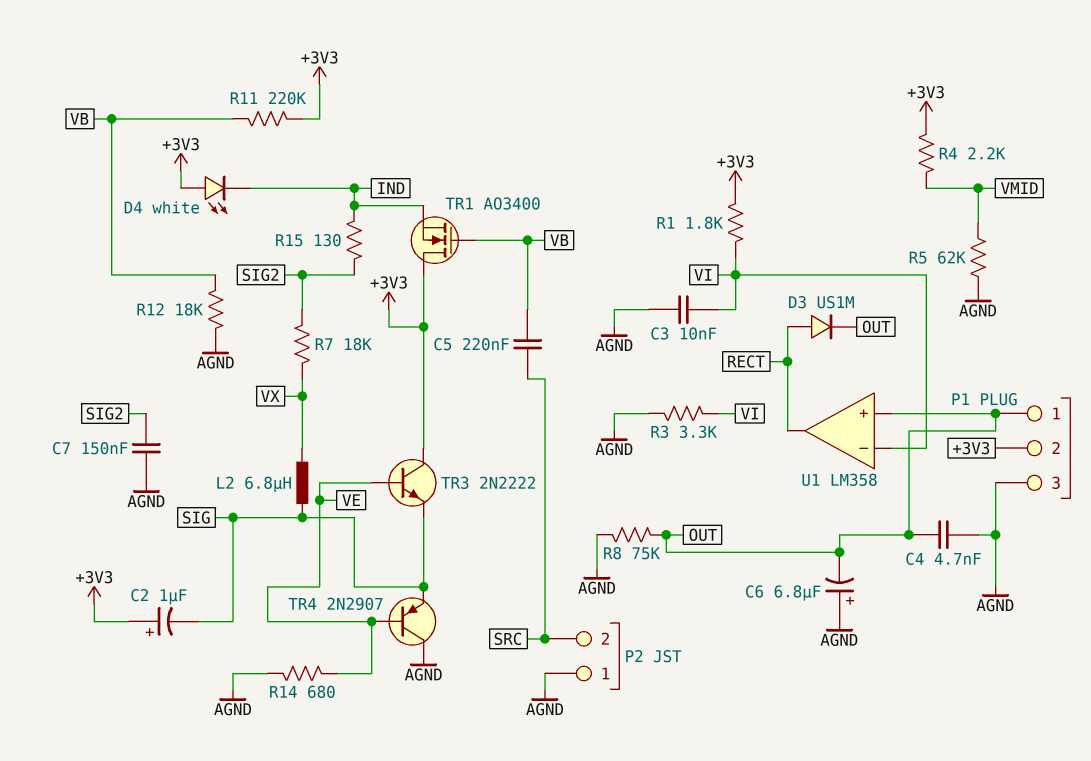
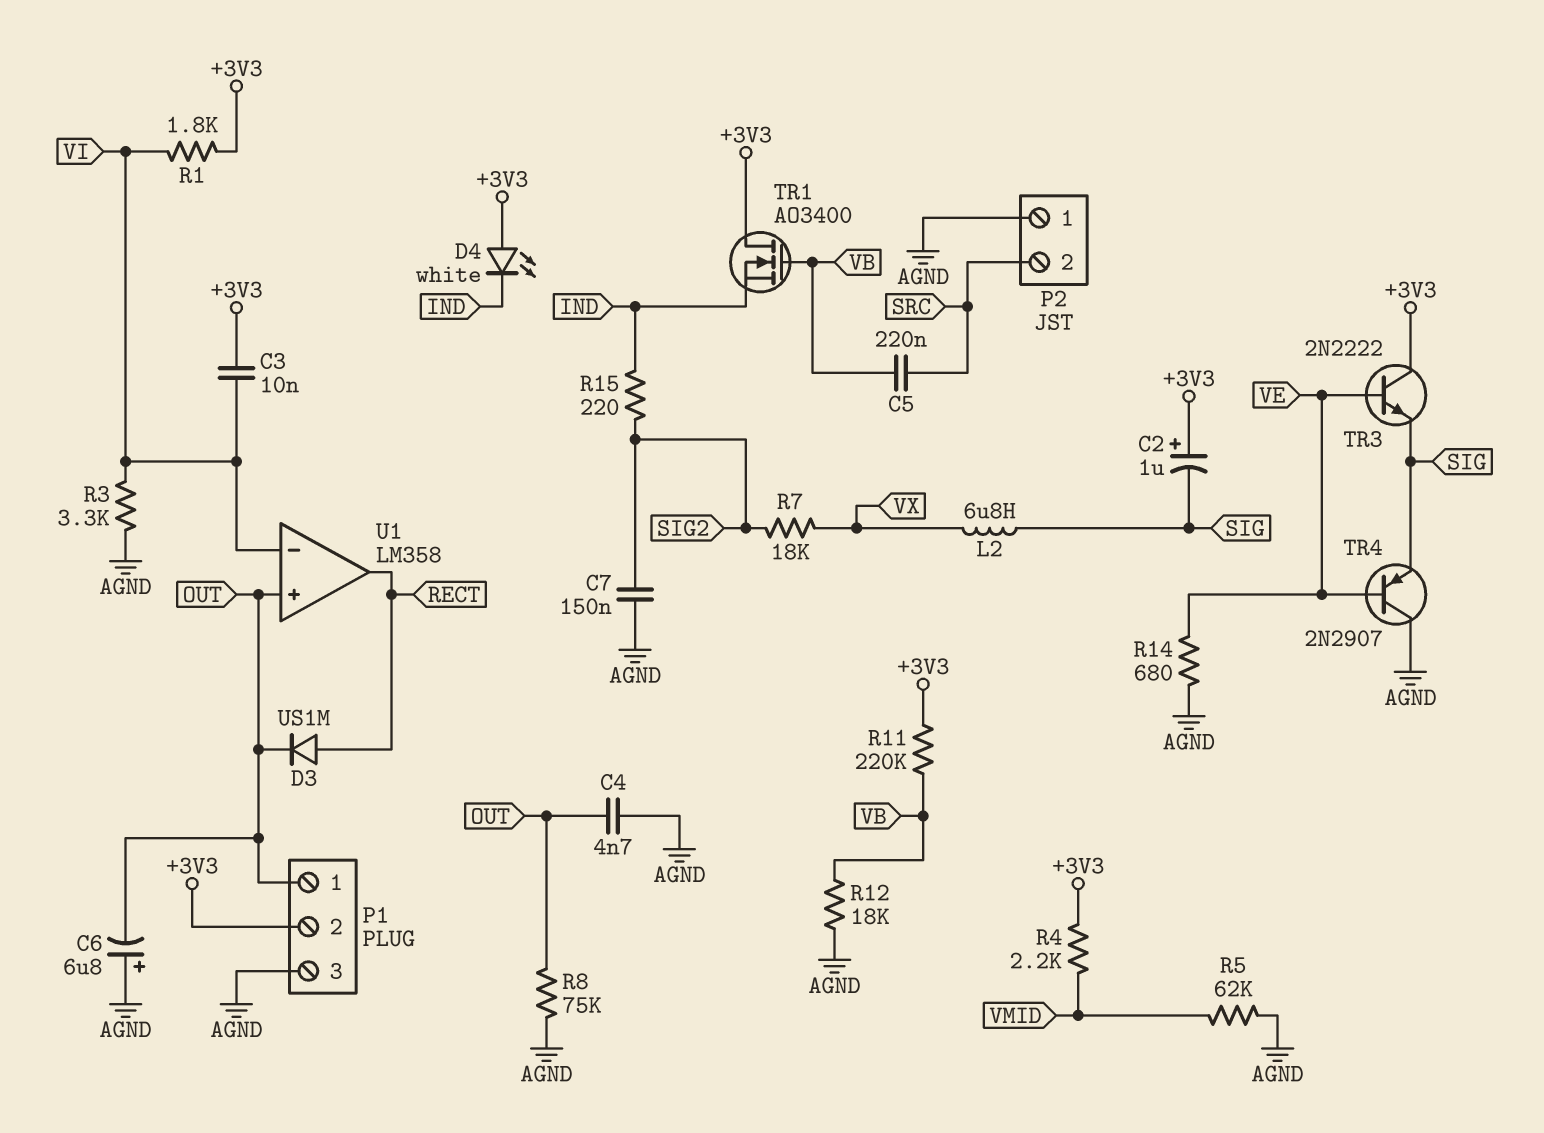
C3: 10nF (AGND, VI) -> 10nF (+3V3, VI)
R15: 130 (IND, SIG2) -> 220 (IND, SIG2)

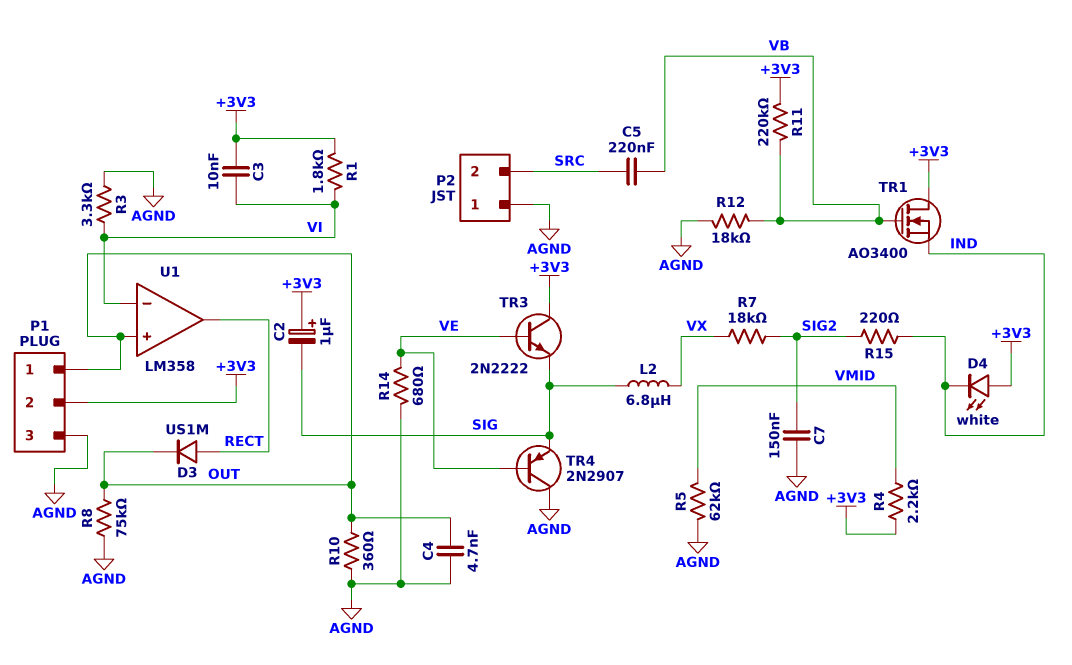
C6: 6.8uF (plus AGND, minus OUT) -> none
R10: none -> 360 (AGND, OUT)

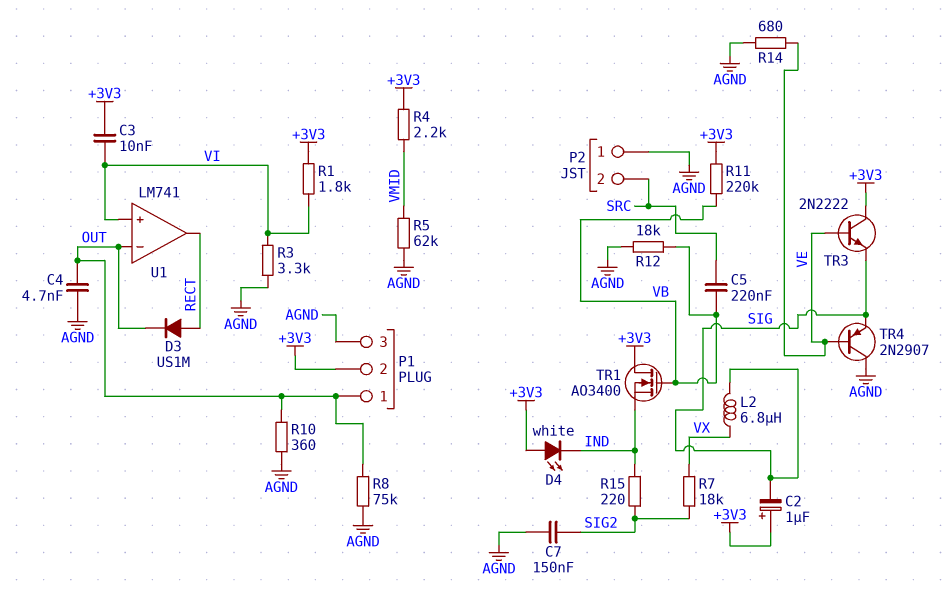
U1: LM358 -> LM741
U1 pin in+: OUT -> VI
U1 pin in-: VI -> OUT

